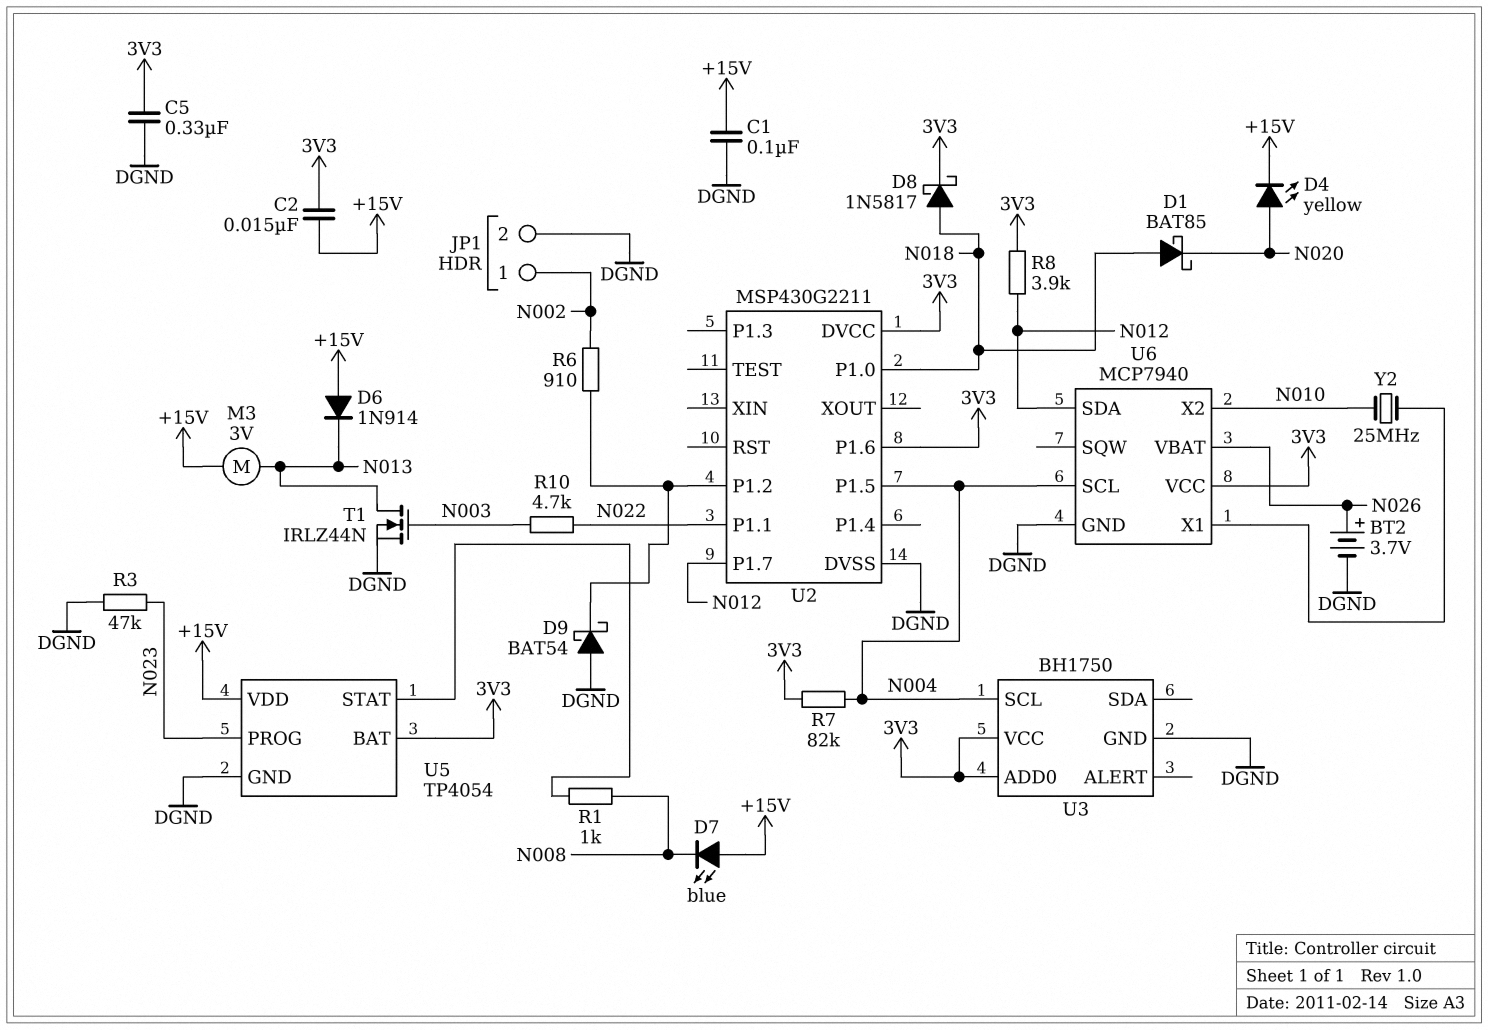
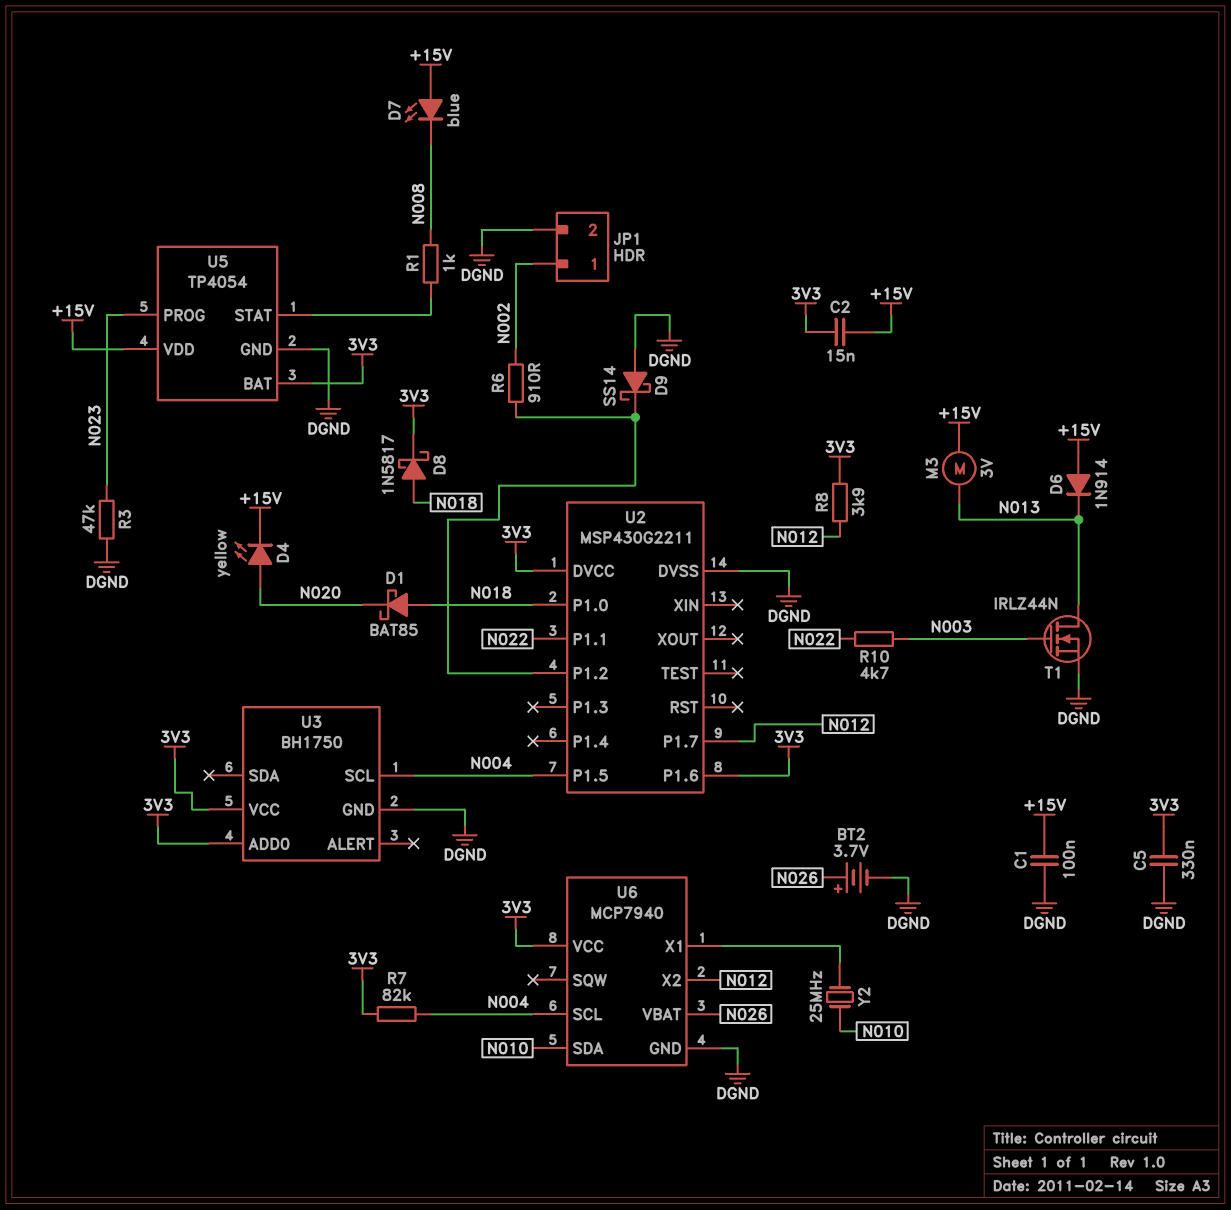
D9: schottky BAT54 (A DGND, K U2/P1.2) -> schottky SS14 (A DGND, K U2/P1.2)
U6 pin SDA: N012 -> N010
U6 pin X2: N010 -> N012

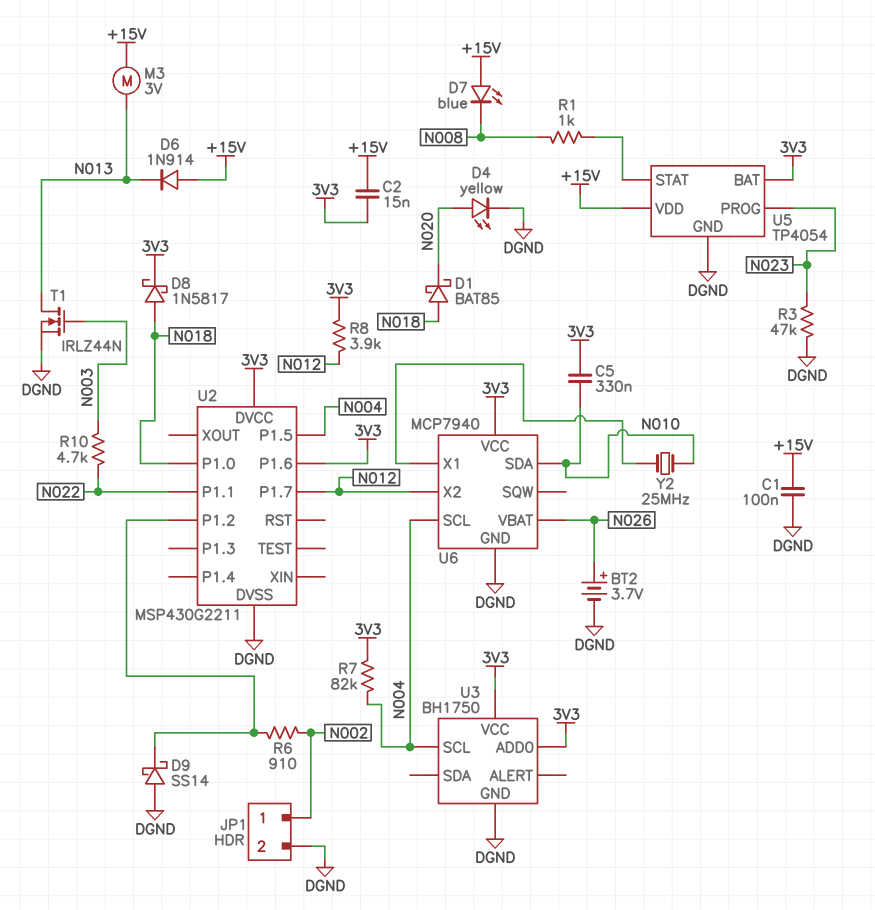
C5: 330nF (3V3, DGND) -> 330nF (3V3, N010)
D4: LED yellow (A N020, K +15V) -> LED yellow (A N020, K DGND)

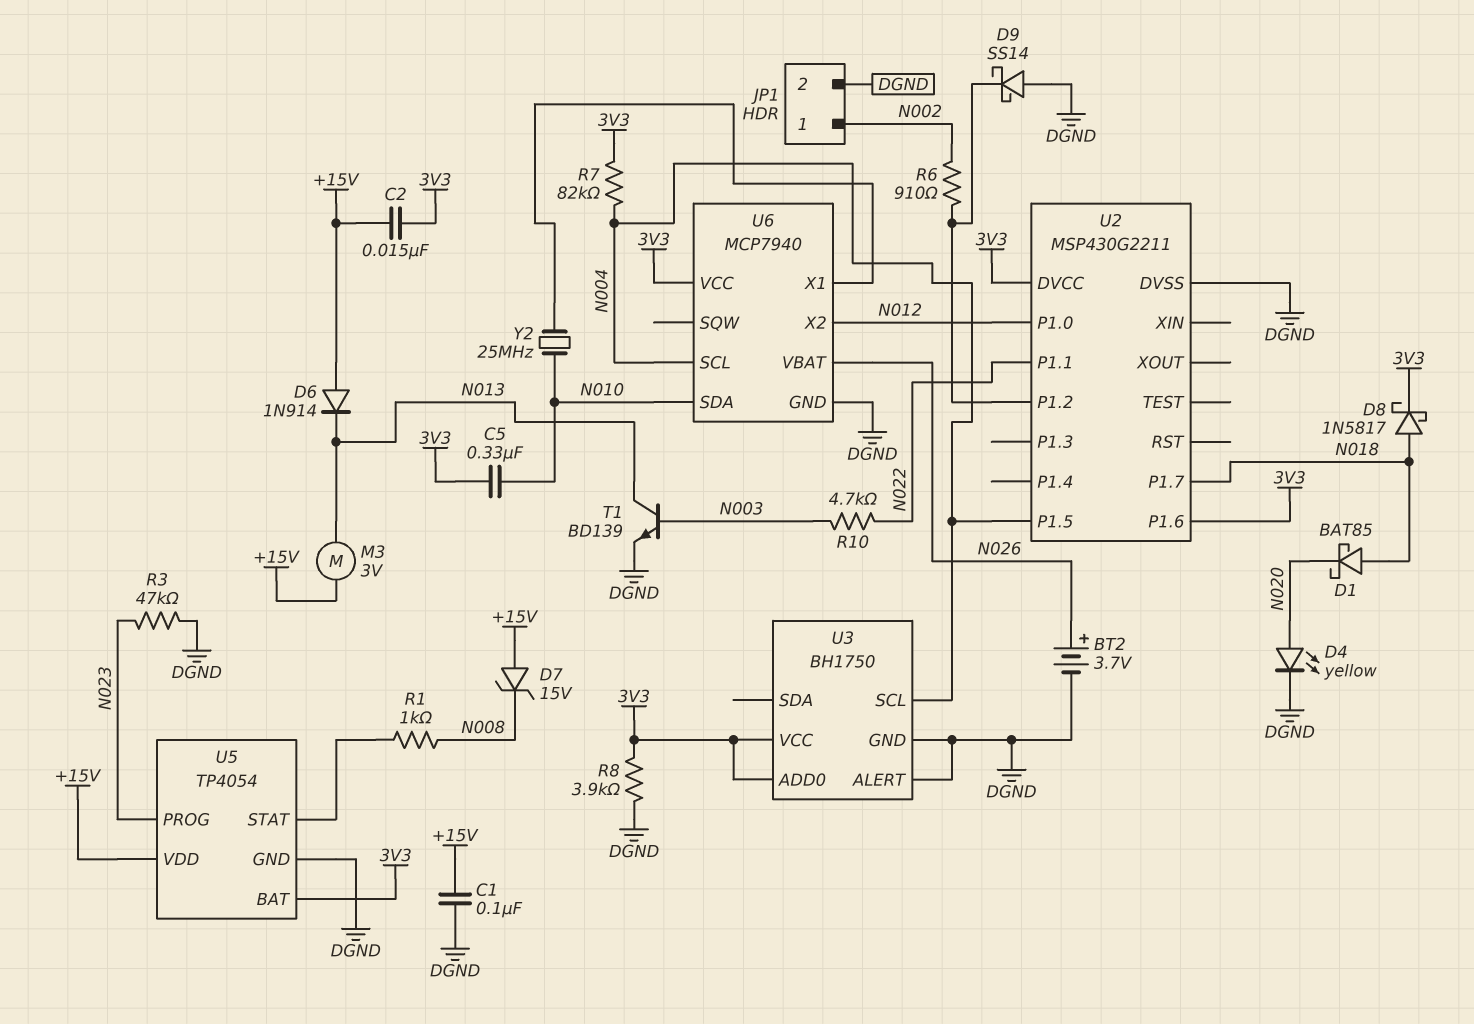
D7: LED blue (A +15V, K N008) -> zener 15V (A +15V, K N008)
R8: 3.9k (3V3, N012) -> 3.9k (3V3, DGND)
T1: NMOS IRLZ44N (G N003, D N013, S DGND) -> NPN BD139 (B N003, C N013, E DGND)
U2 pin P1.0: N018 -> N012
U2 pin P1.7: N012 -> N018
U3 pin ALERT: none -> DGND

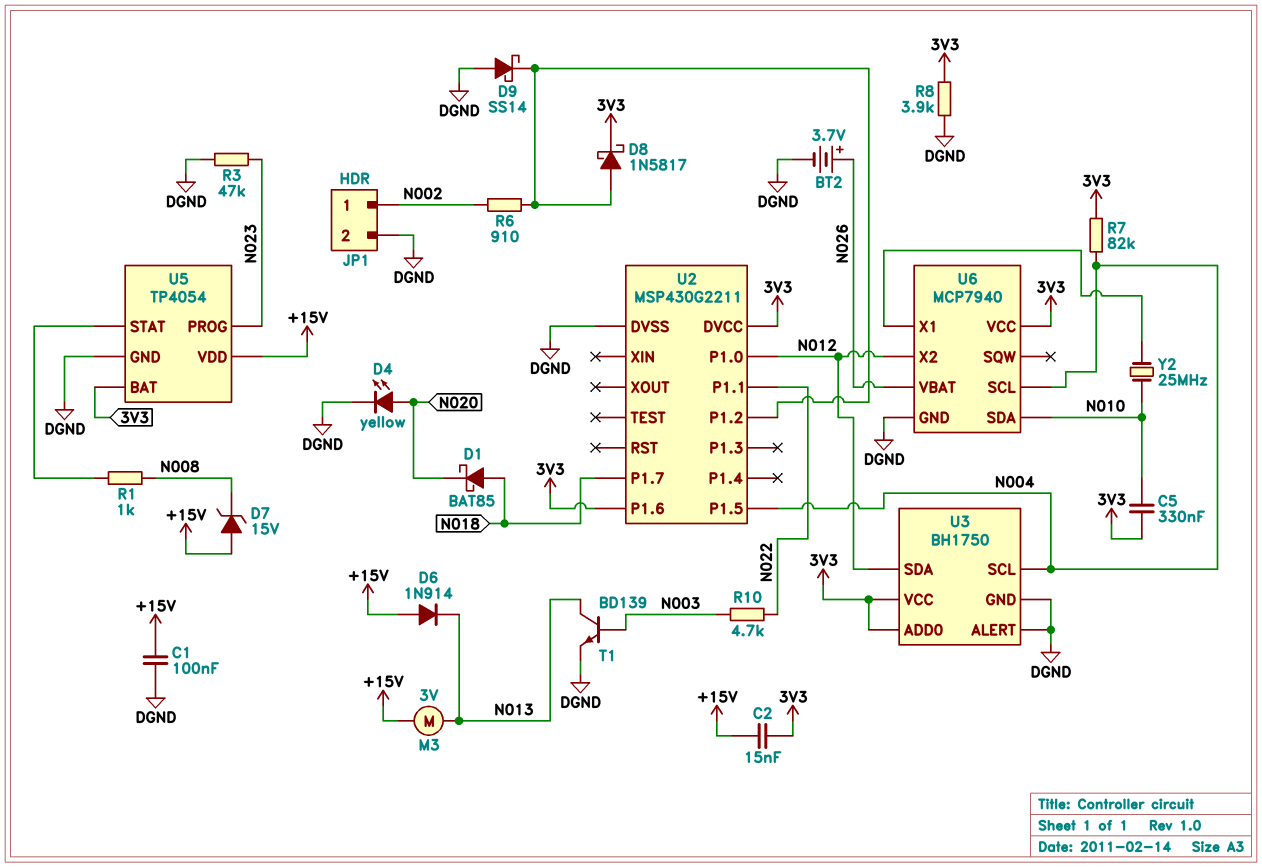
D8: schottky 1N5817 (A N018, K 3V3) -> schottky 1N5817 (A U2/P1.2, K 3V3)
U3 pin SDA: none -> N012

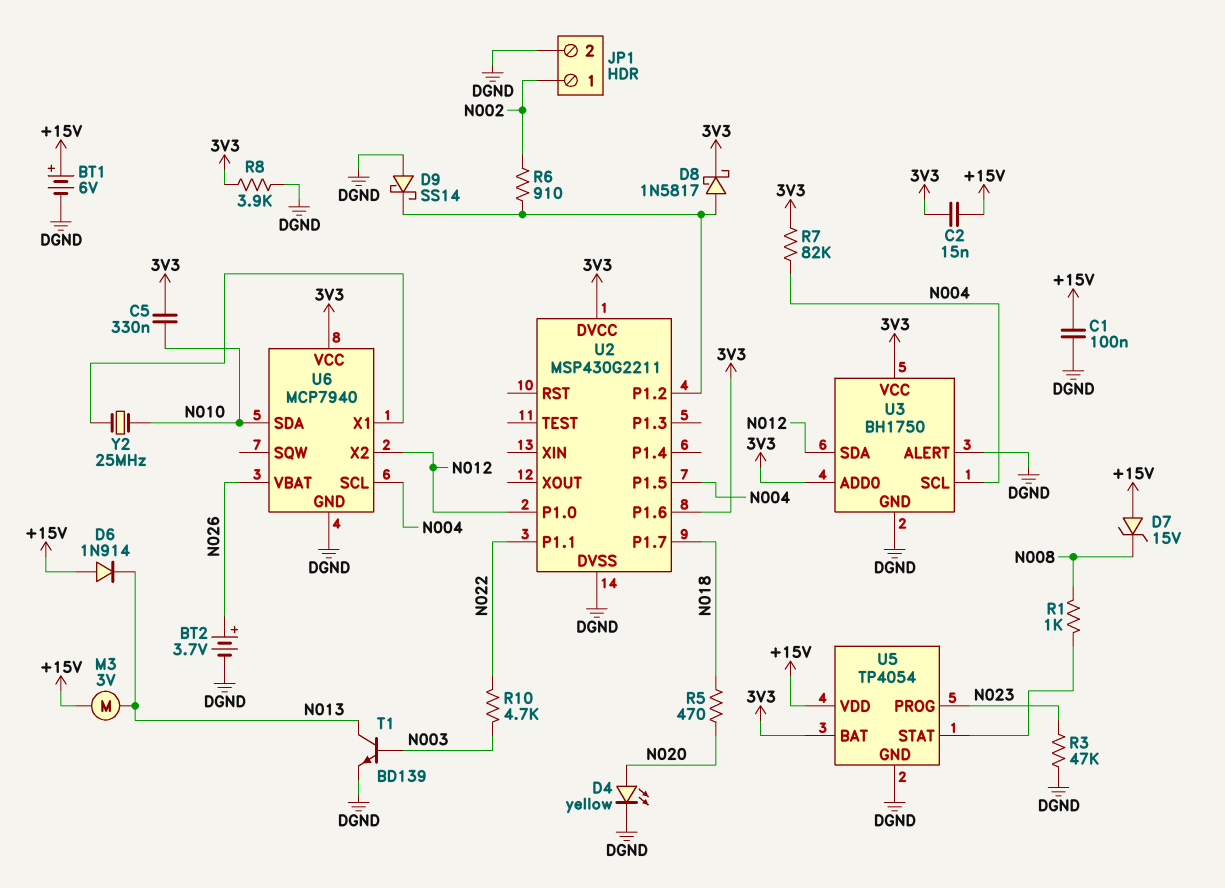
BT1: none -> 6V (plus +15V, minus DGND)
D1: schottky BAT85 (A N018, K N020) -> none
R5: none -> 470 (N018, N020)

